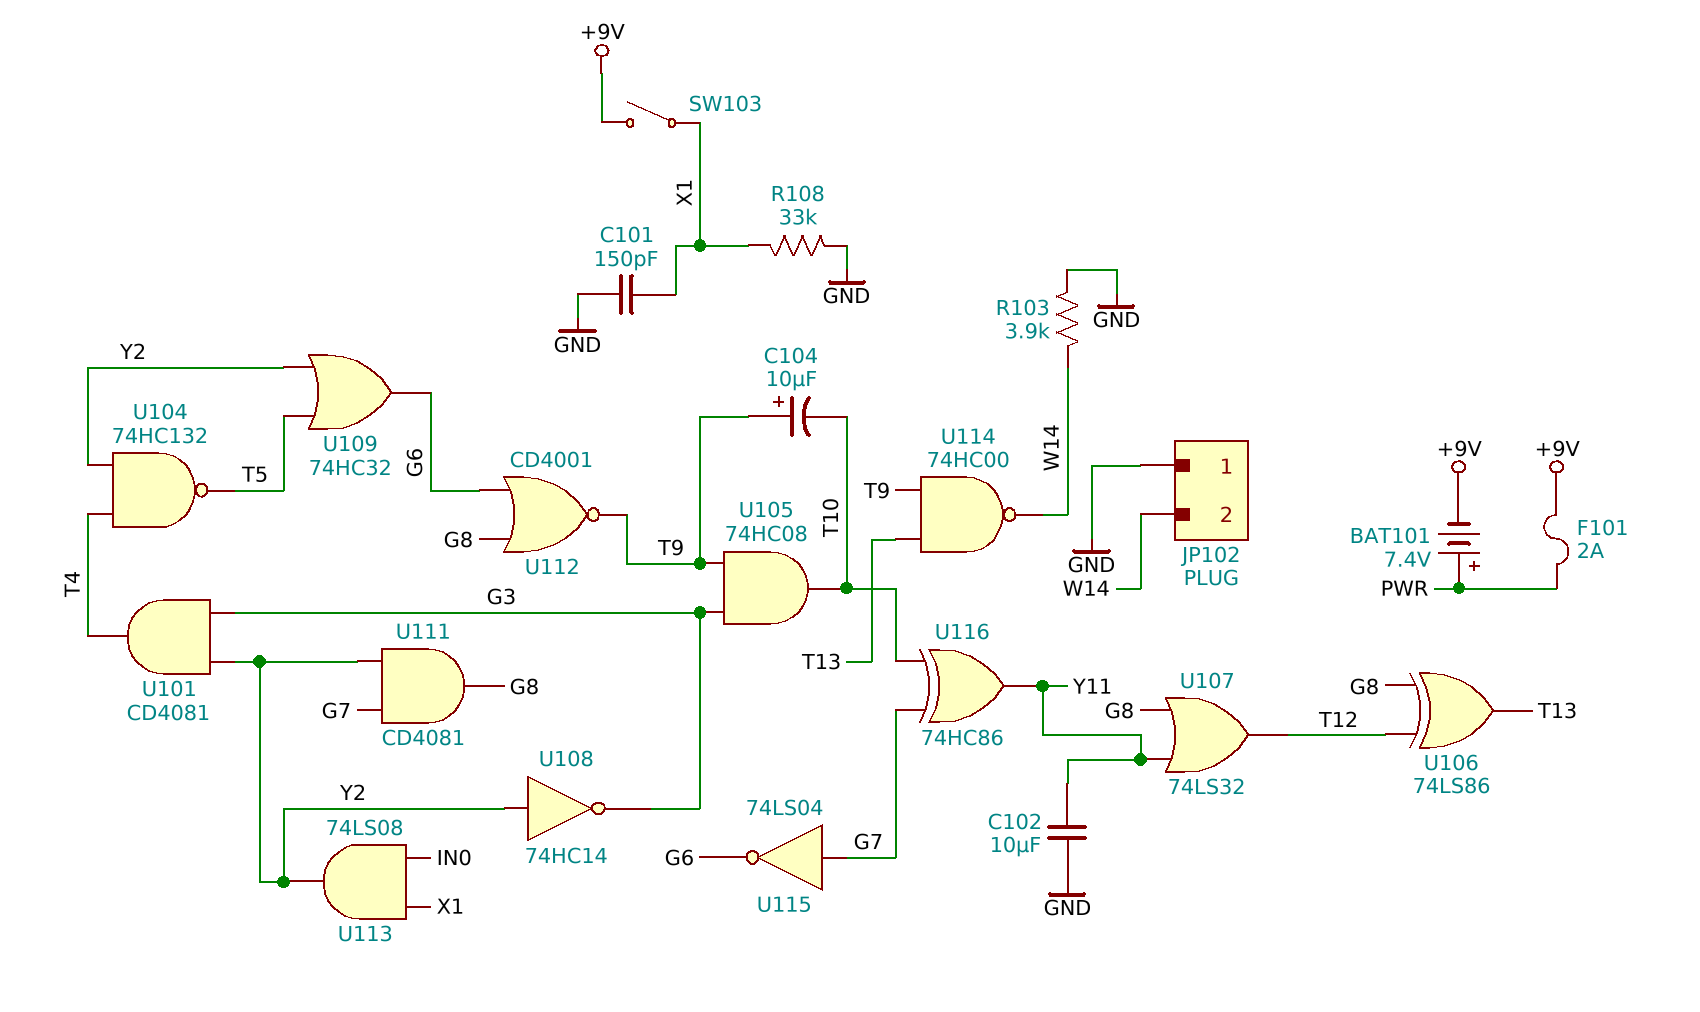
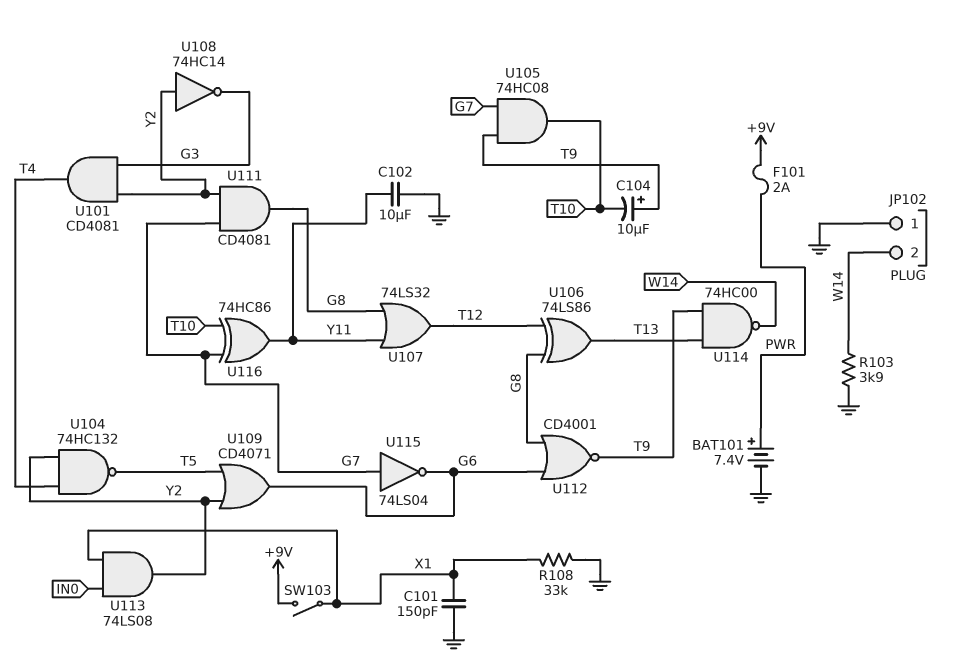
BAT101: 7.4V (plus PWR, minus +9V) -> 7.4V (plus PWR, minus GND)
U105: AND 74HC08 (in G3, in T9, out T10) -> AND 74HC08 (in G7, in T9, out T10)
U109: OR 74HC32 (in T5, in Y2, out G6) -> OR CD4071 (in T5, in Y2, out G6)

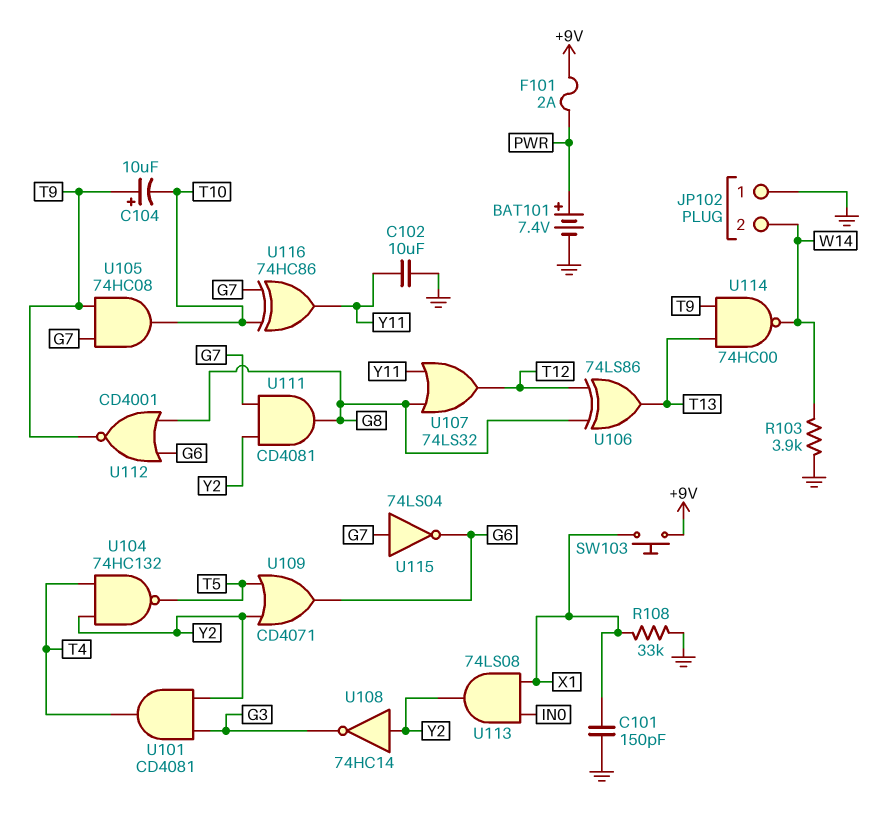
SW103: switch (+9V, X1) -> button (+9V, X1)

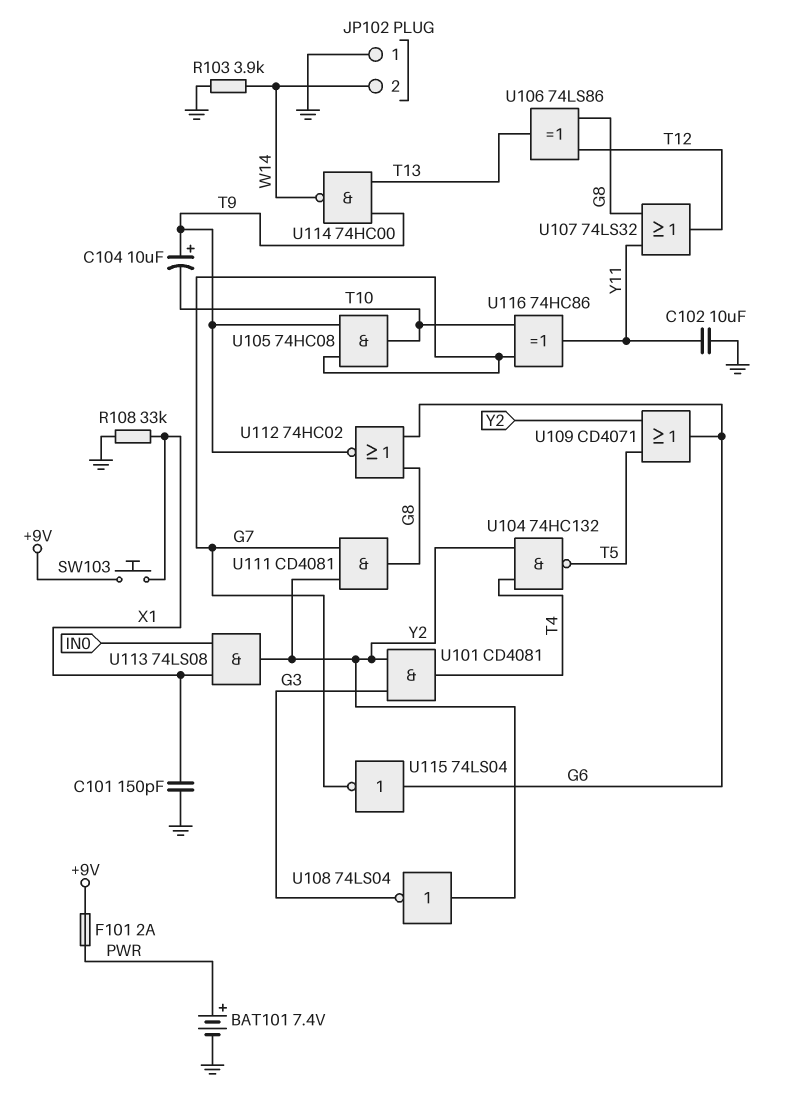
U108: NOT 74HC14 (in Y2, out G3) -> NOT 74LS04 (in Y2, out G3)
U112: NOR CD4001 (in G6, in G8, out T9) -> NOR 74HC02 (in G6, in G8, out T9)
U115: NOT 74LS04 (in G7, out G6) -> NOT 74LS04 (in G6, out G7)

